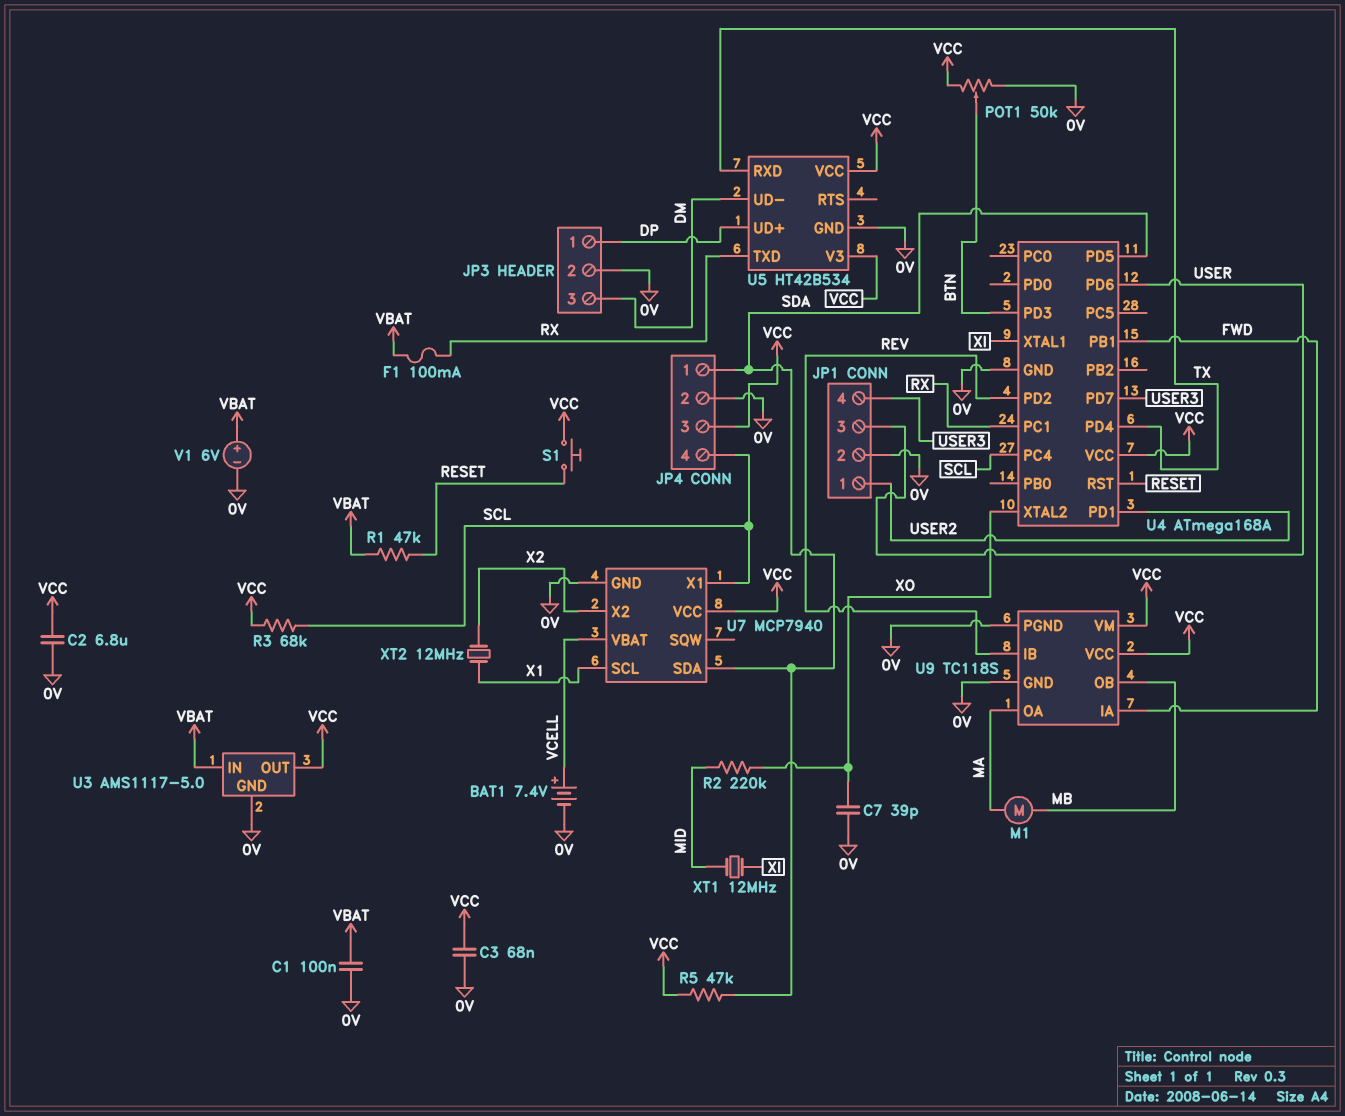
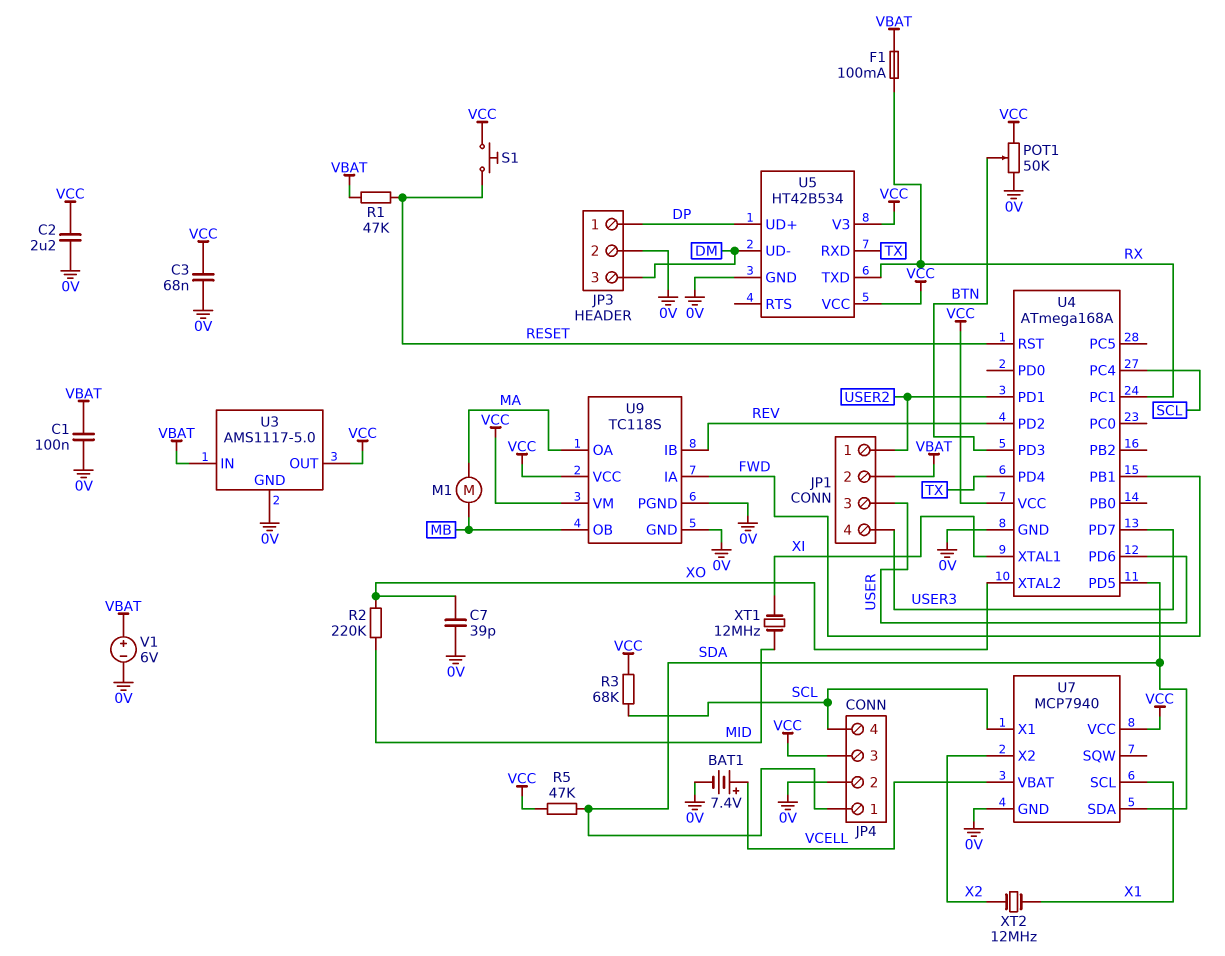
C2: 6.8uF (0V, VCC) -> 2.2uF (0V, VCC)
JP1 pin 2: 0V -> VBAT

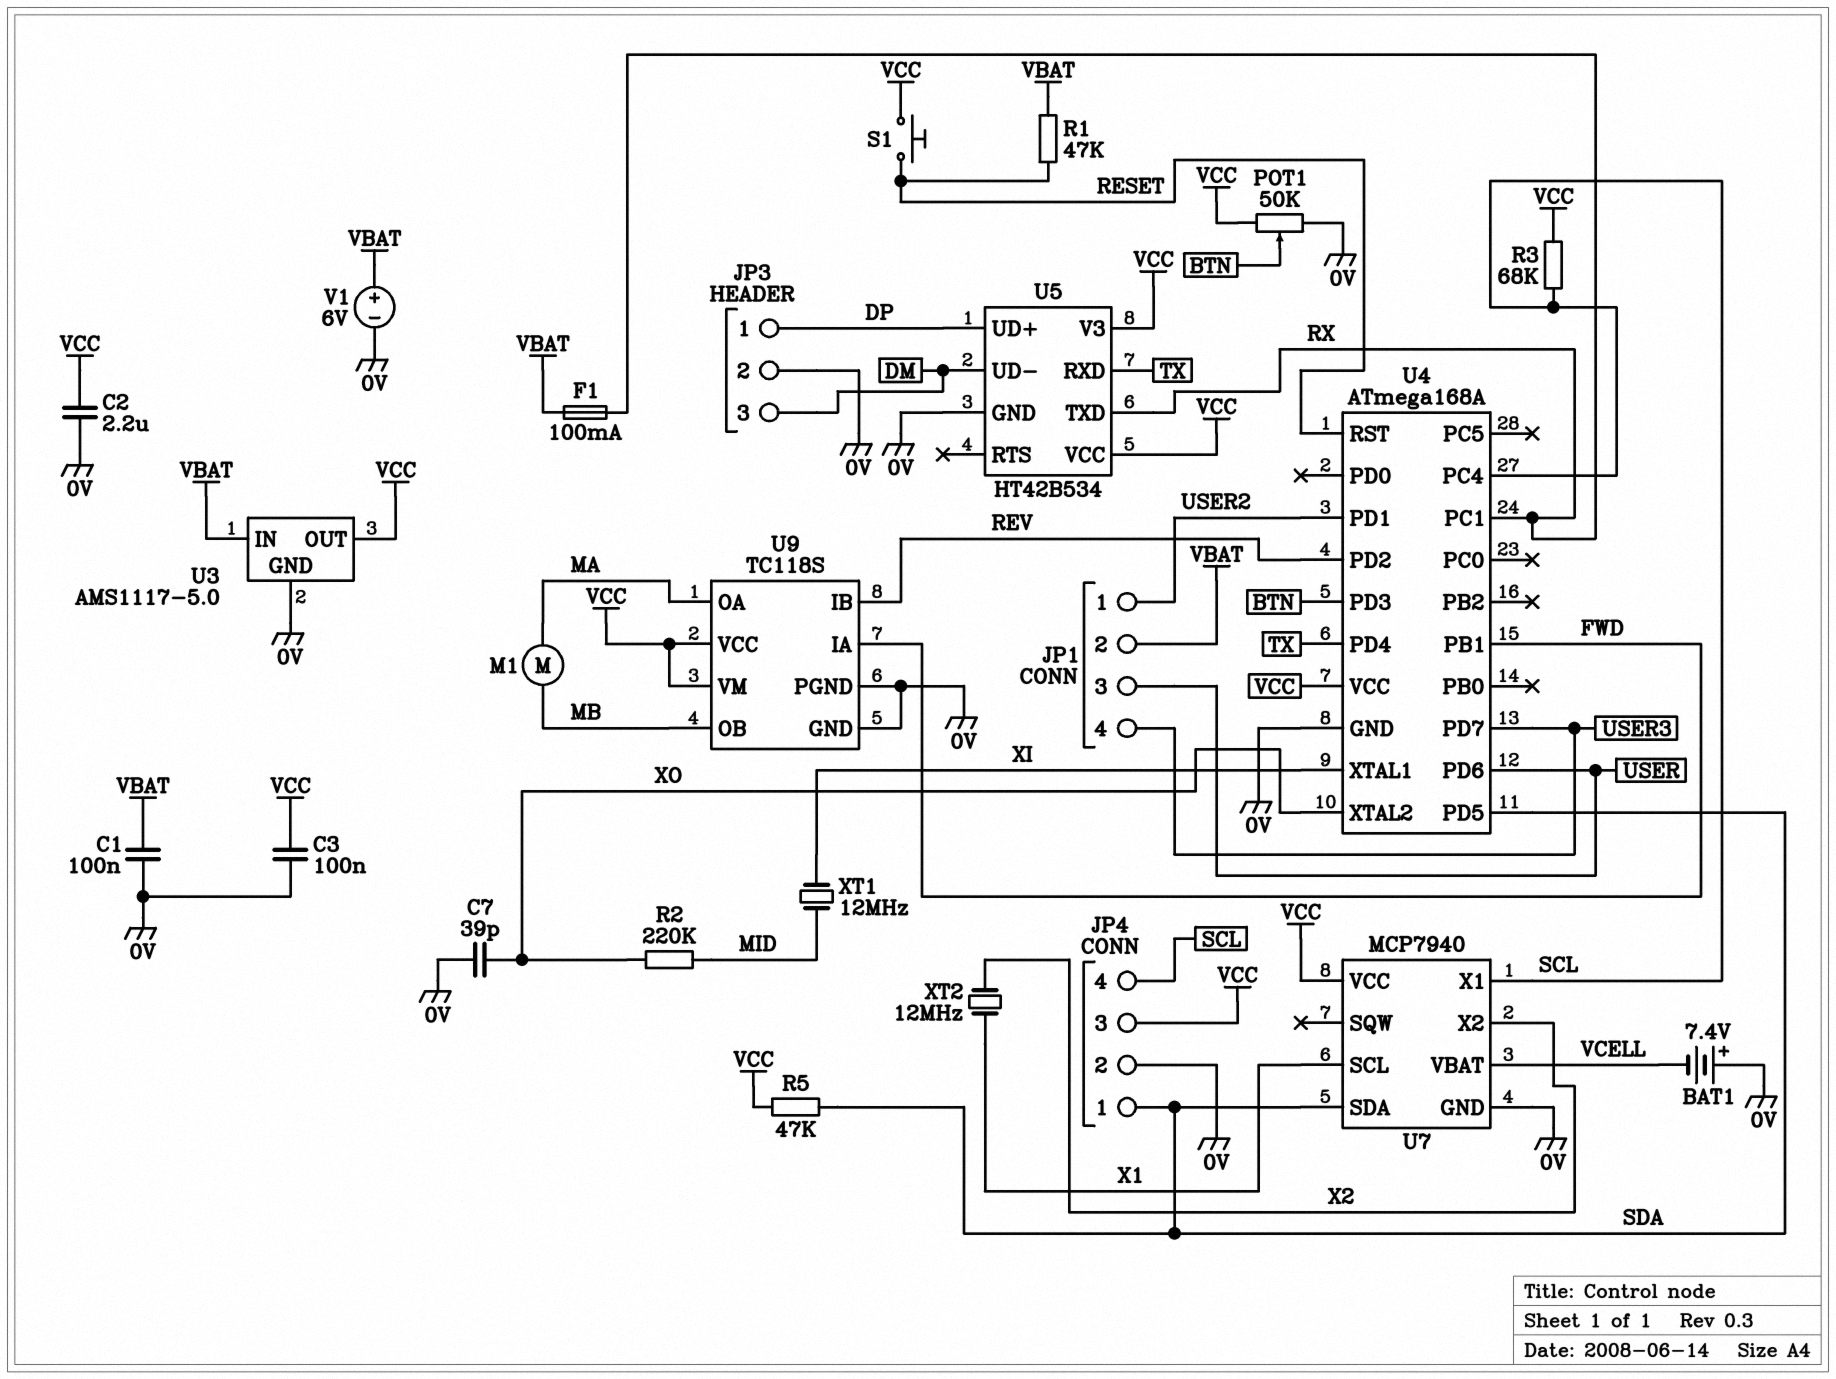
BAT1: 7.4V (plus VCELL, minus 0V) -> 7.4V (plus 0V, minus VCELL)
C3: 68nF (0V, VCC) -> 100nF (0V, VCC)

